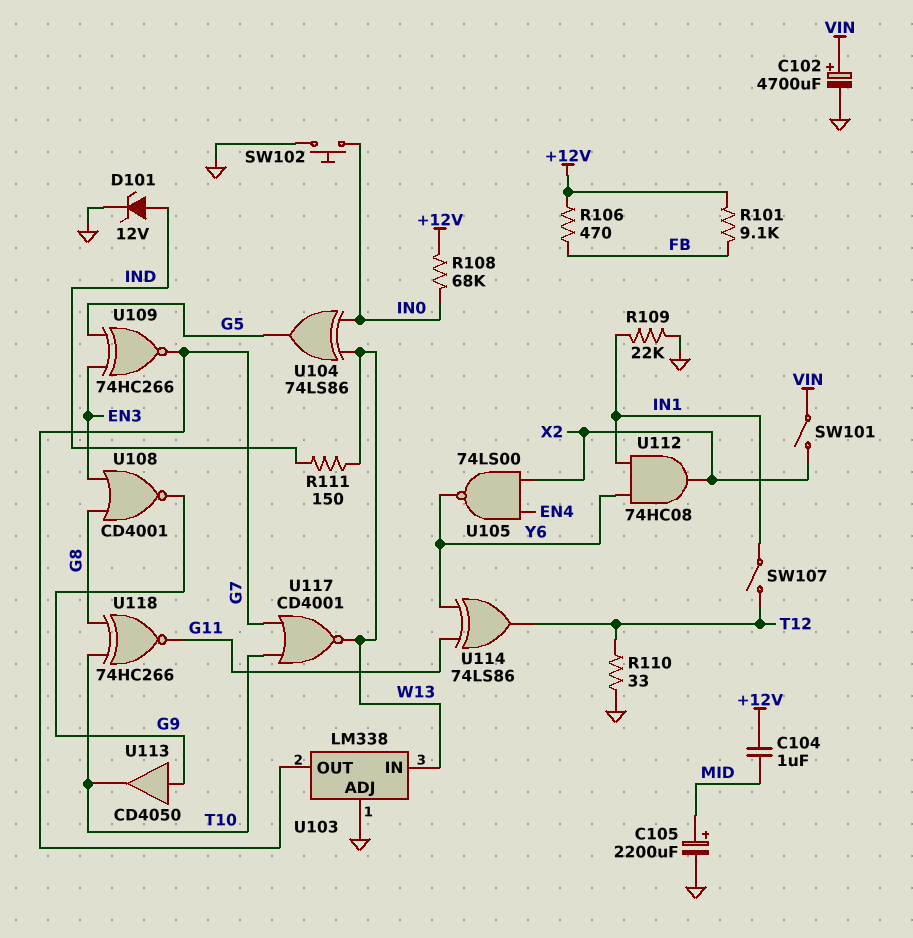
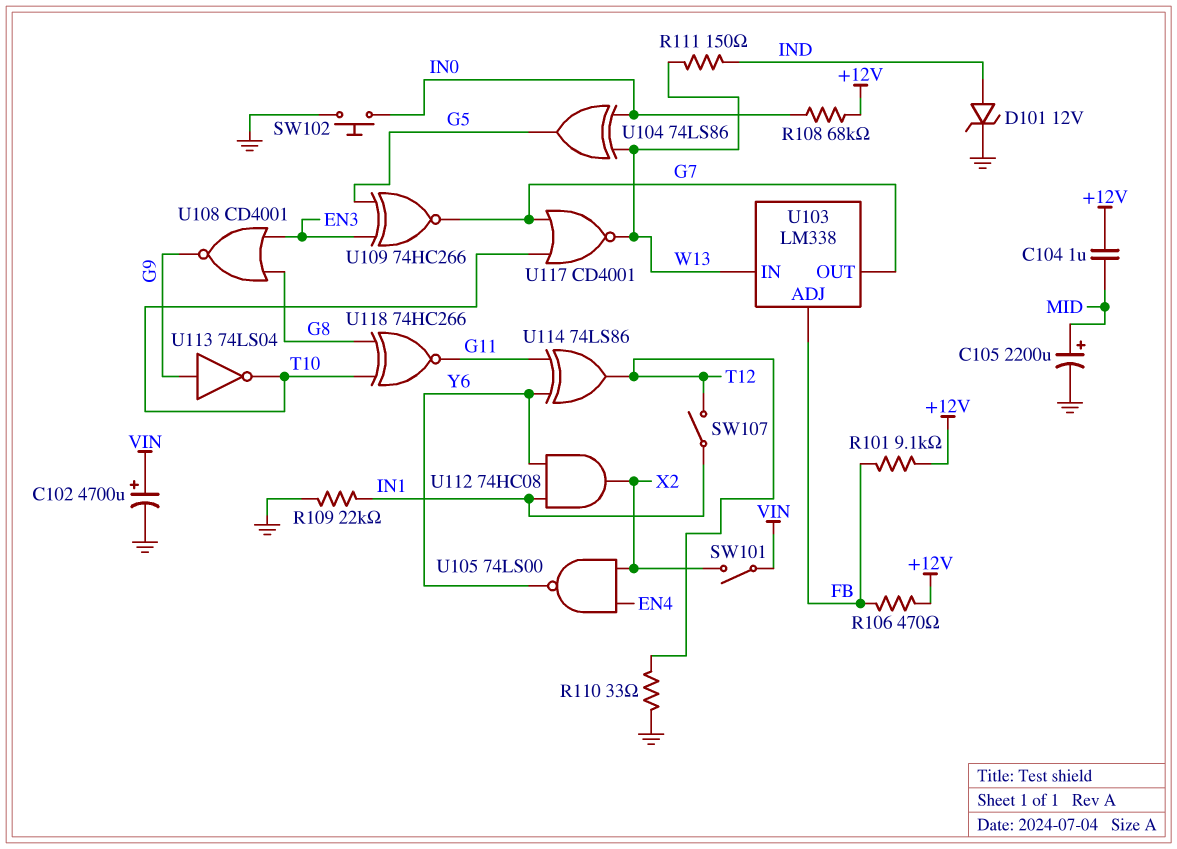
U103 pin ADJ: GND -> FB
U113: buffer CD4050 (in G9, out T10) -> NOT 74LS04 (in G9, out T10)

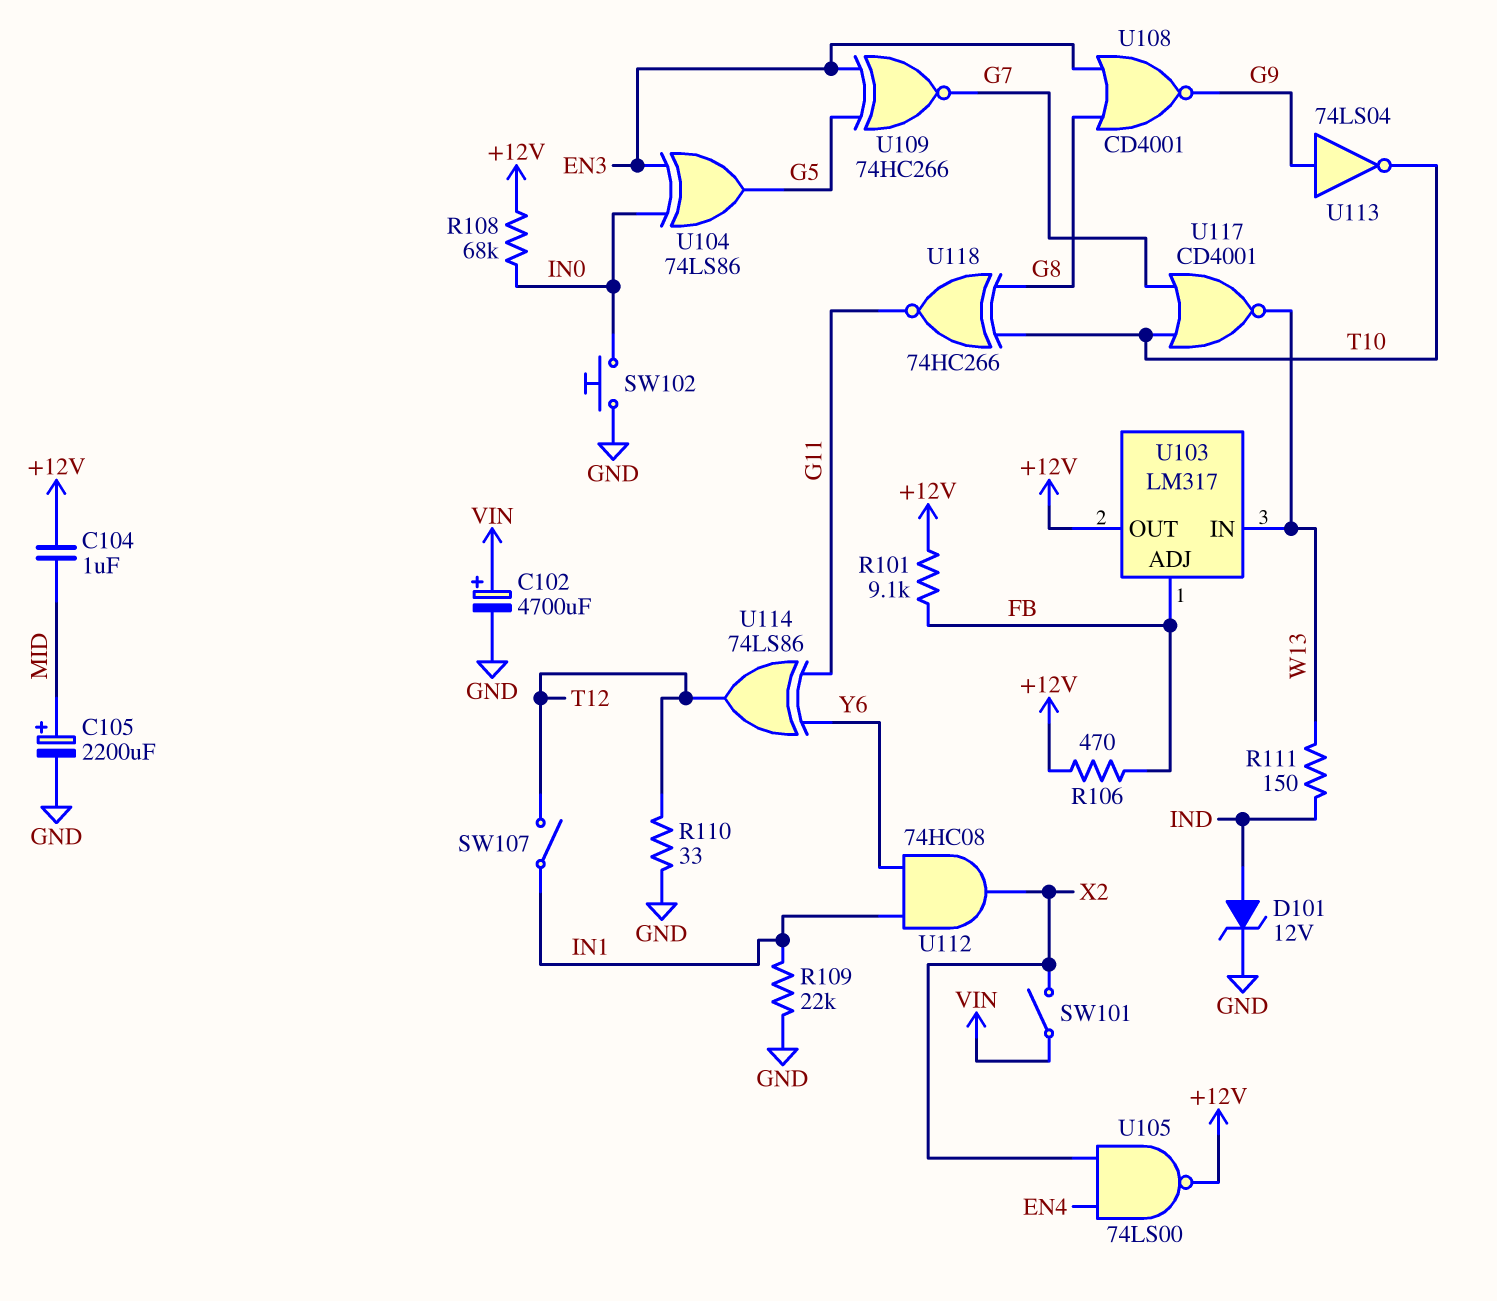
U103: LM338 -> LM317
U103 pin OUT: G7 -> +12V
U104: XOR 74LS86 (in IN0, in W13, out G5) -> XOR 74LS86 (in EN3, in IN0, out G5)
U105: NAND 74LS00 (in EN4, in X2, out Y6) -> NAND 74LS00 (in EN4, in X2, out +12V)

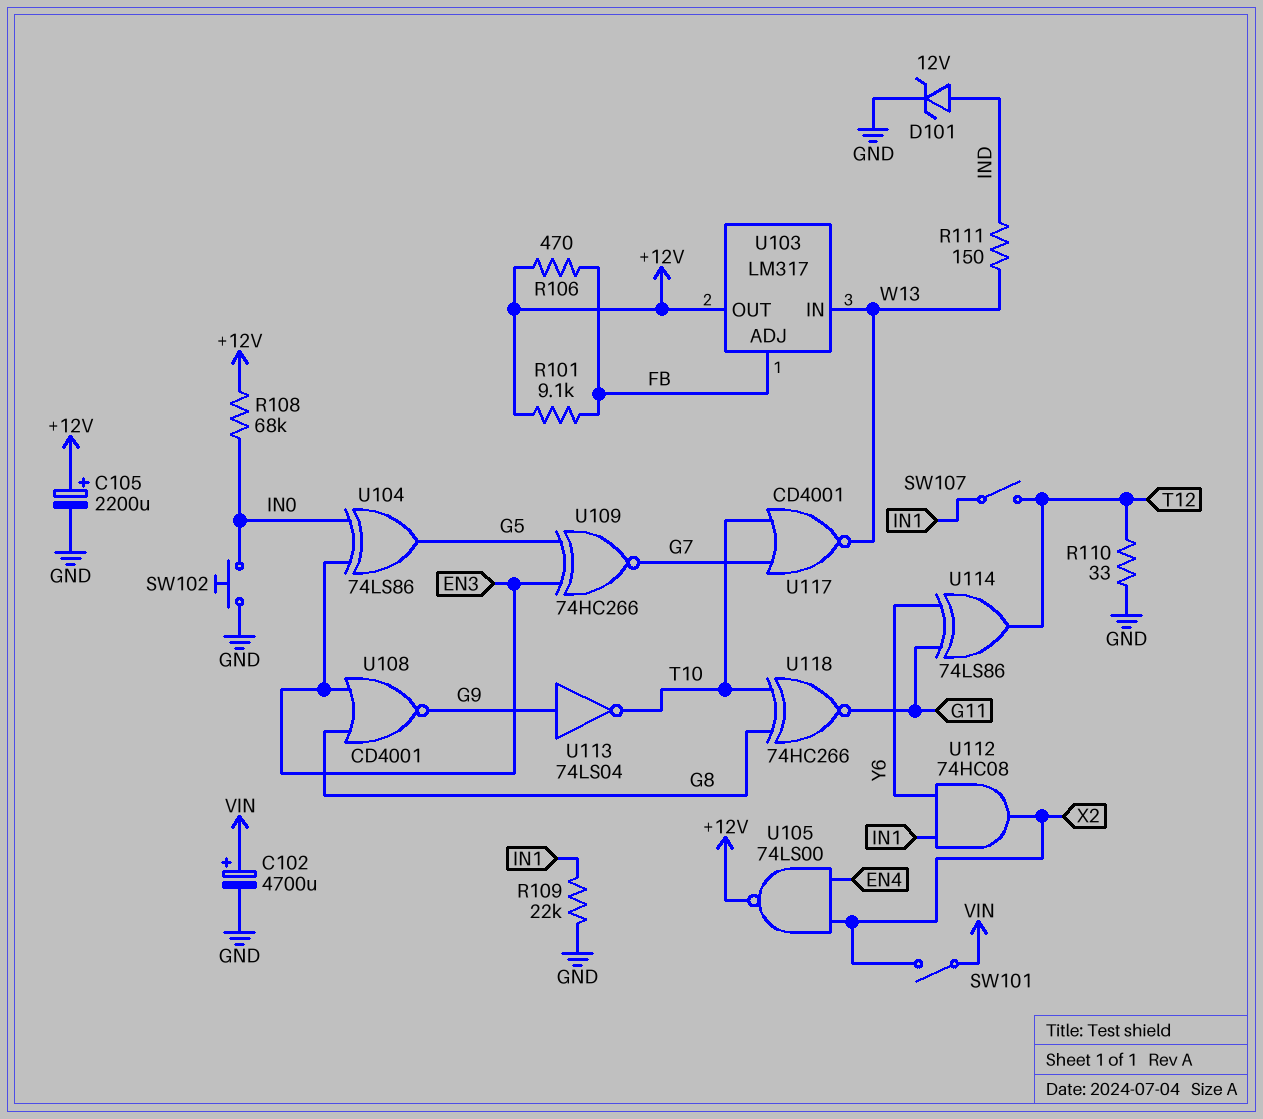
C104: 1uF (+12V, MID) -> none
C105: 2200uF (plus MID, minus GND) -> 2200uF (plus +12V, minus GND)

